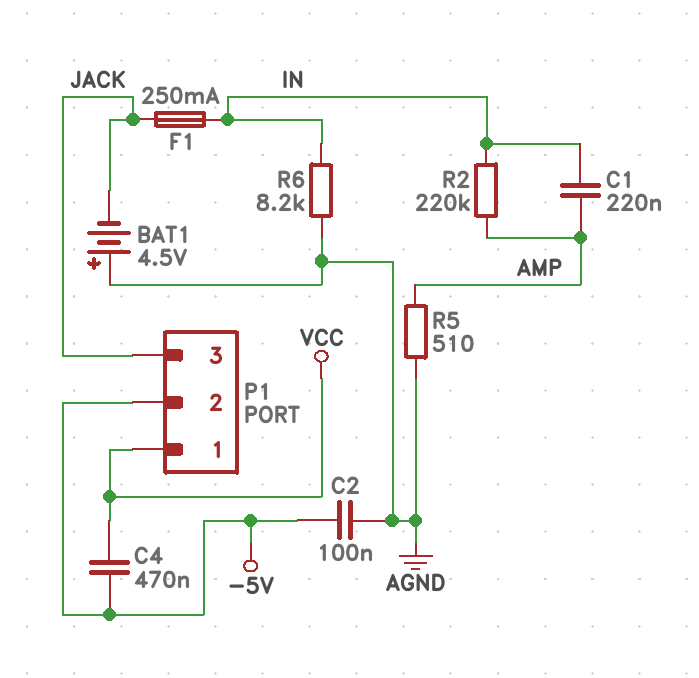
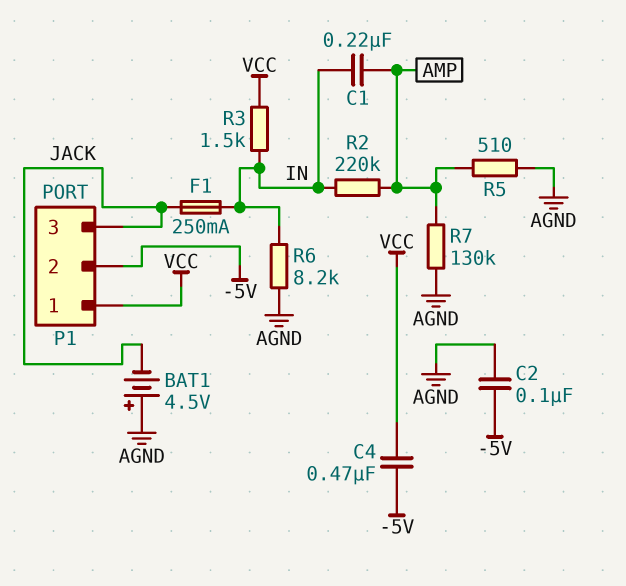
R3: none -> 1.5k (IN, VCC)
R7: none -> 130k (AGND, AMP)

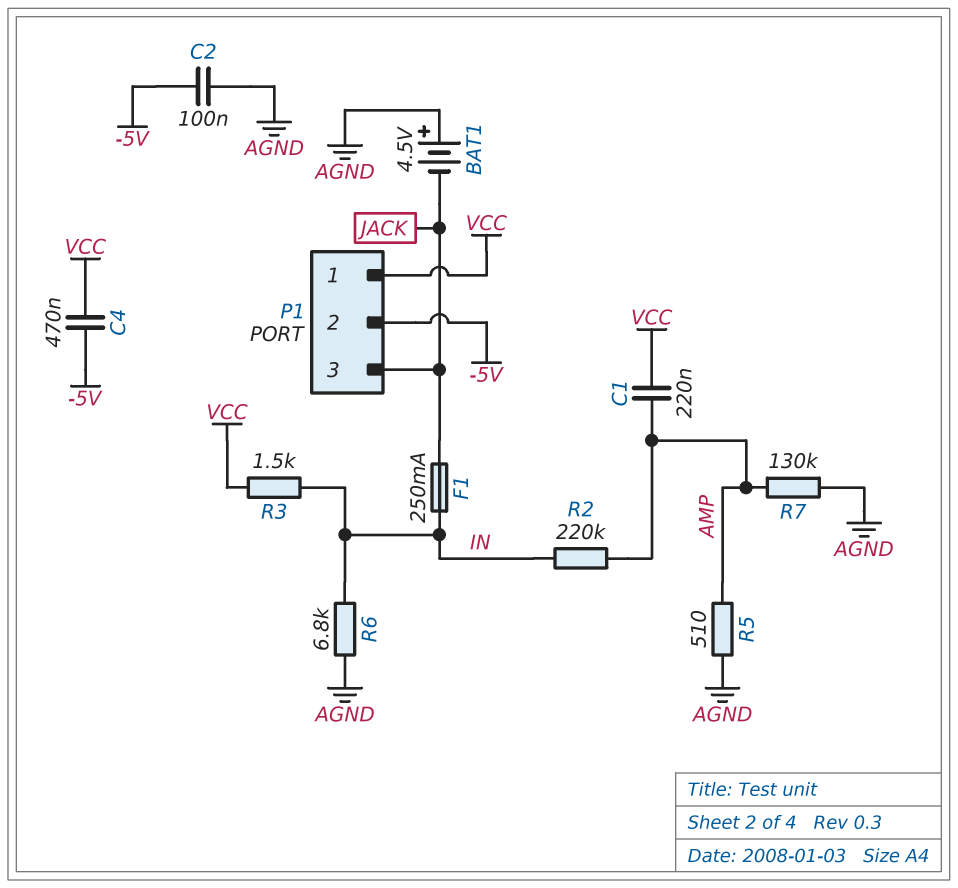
C1: 220nF (AMP, IN) -> 220nF (AMP, VCC)
R6: 8.2k (AGND, IN) -> 6.8k (AGND, IN)

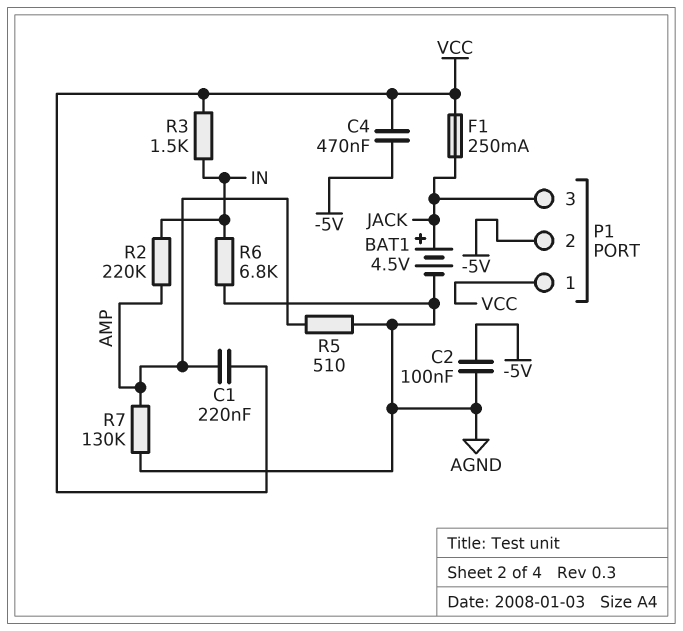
BAT1: 4.5V (plus AGND, minus JACK) -> 4.5V (plus JACK, minus AGND)
F1: 250mA (IN, JACK) -> 250mA (JACK, VCC)

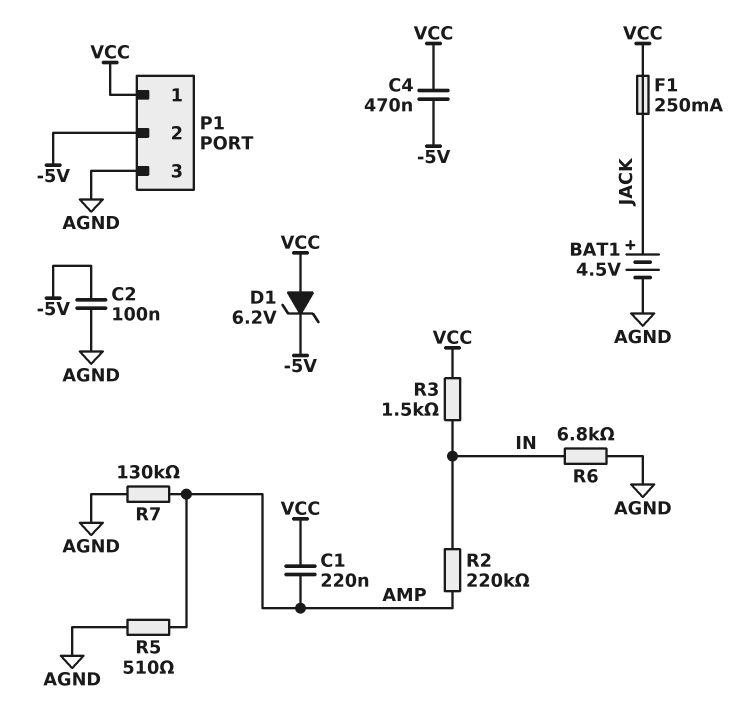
D1: none -> zener 6.2V (A VCC, K -5V)
P1 pin 3: JACK -> AGND

